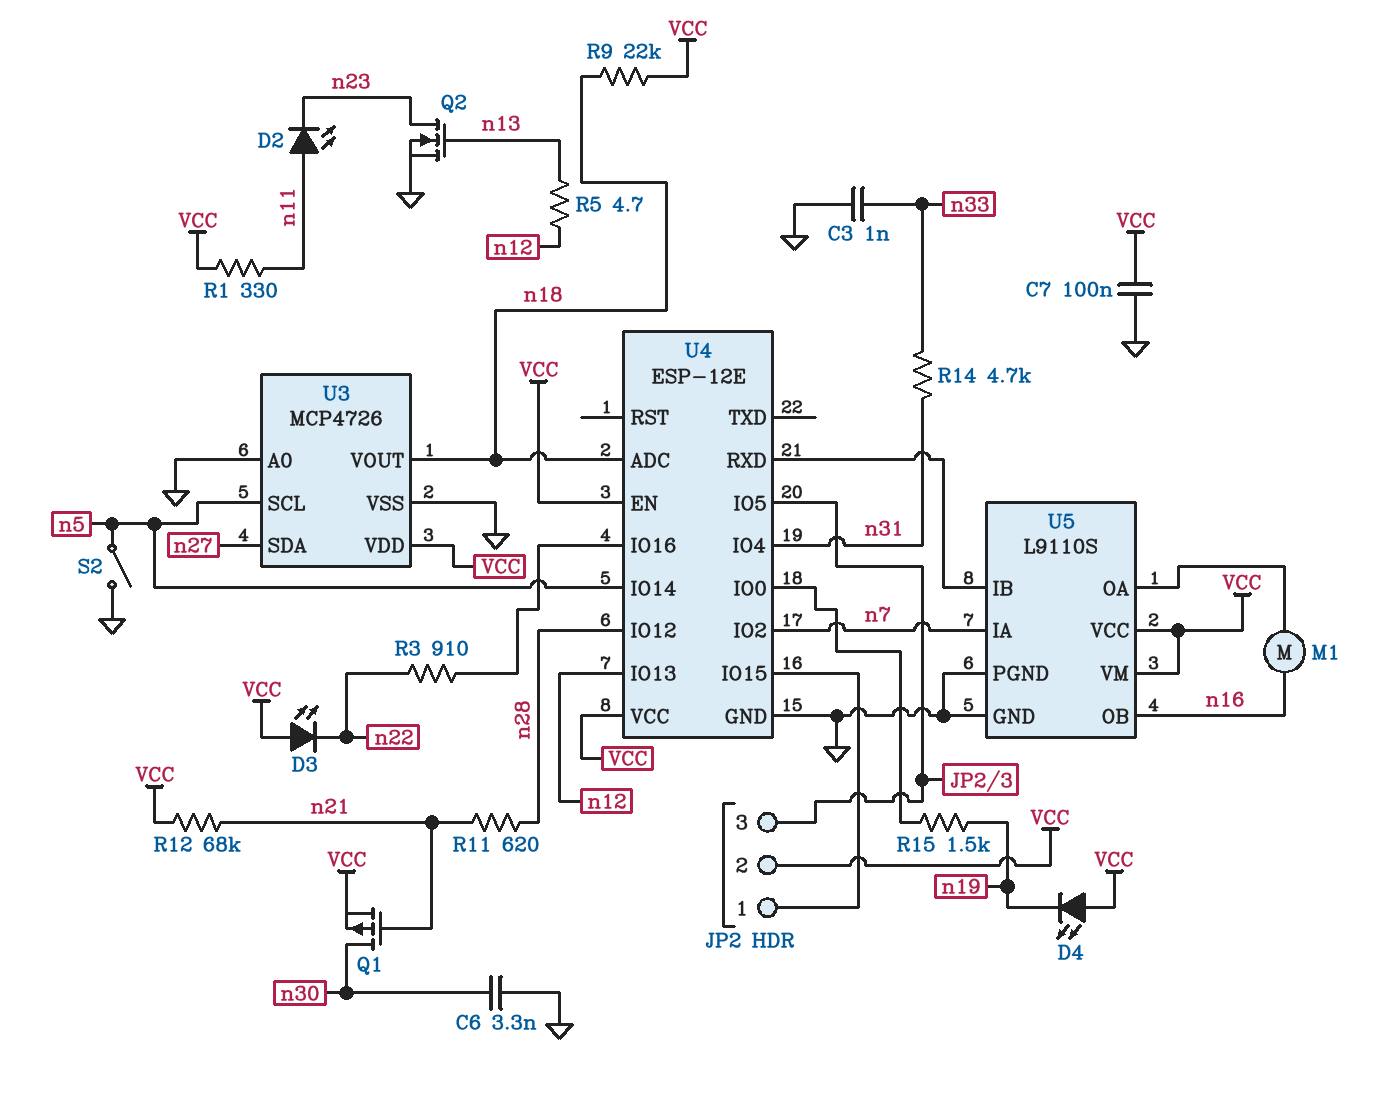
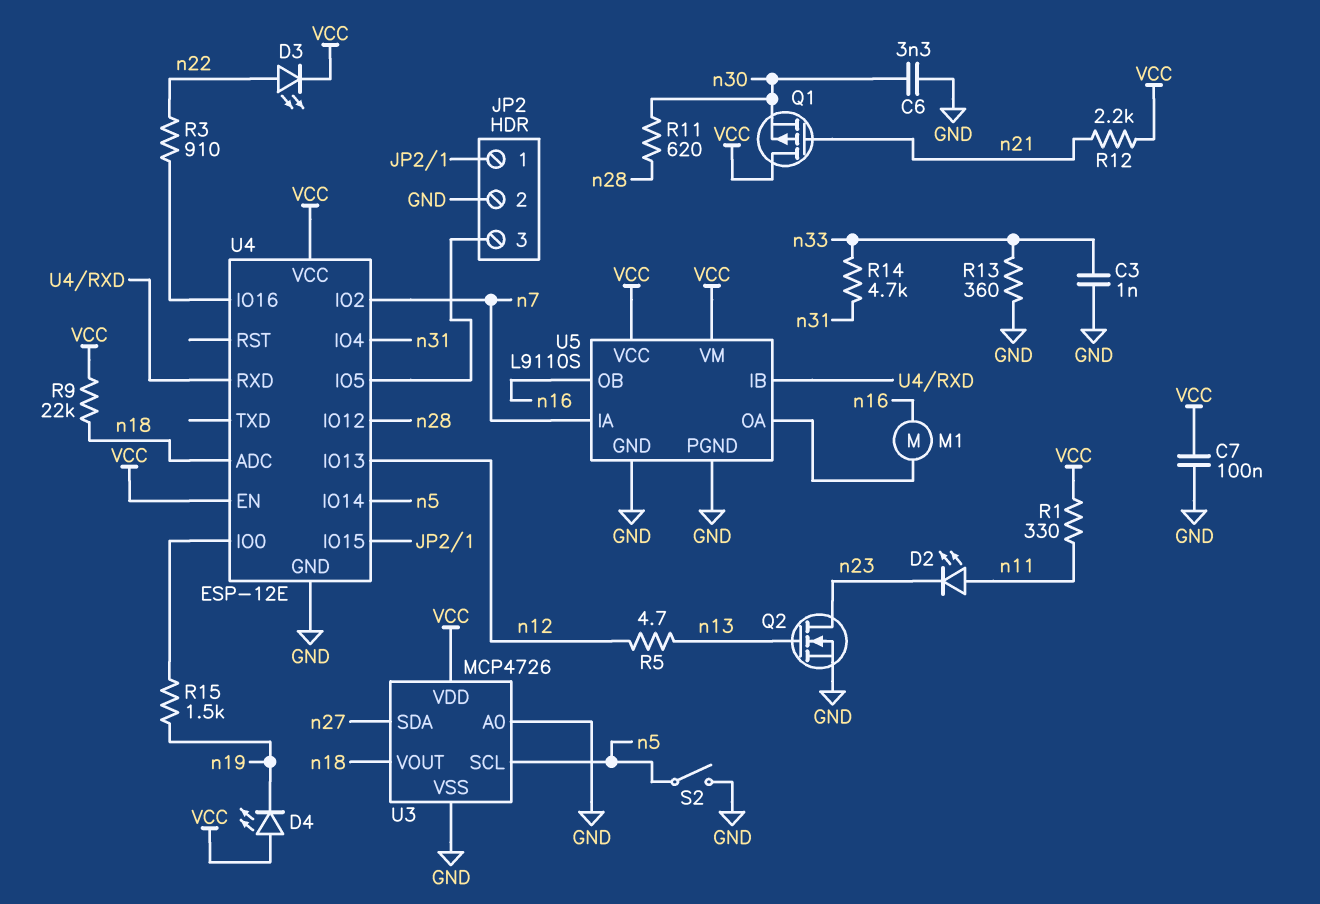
D3: LED (A VCC, K n22) -> LED (A n22, K VCC)
JP2 pin 2: VCC -> GND
Q1: PMOS (G n21, D n30, S VCC) -> PMOS (G n21, D VCC, S n30)
R11: 620 (n21, n28) -> 620 (n28, n30)
R12: 68k (VCC, n21) -> 2.2k (VCC, n21)
R13: none -> 360 (GND, n33)

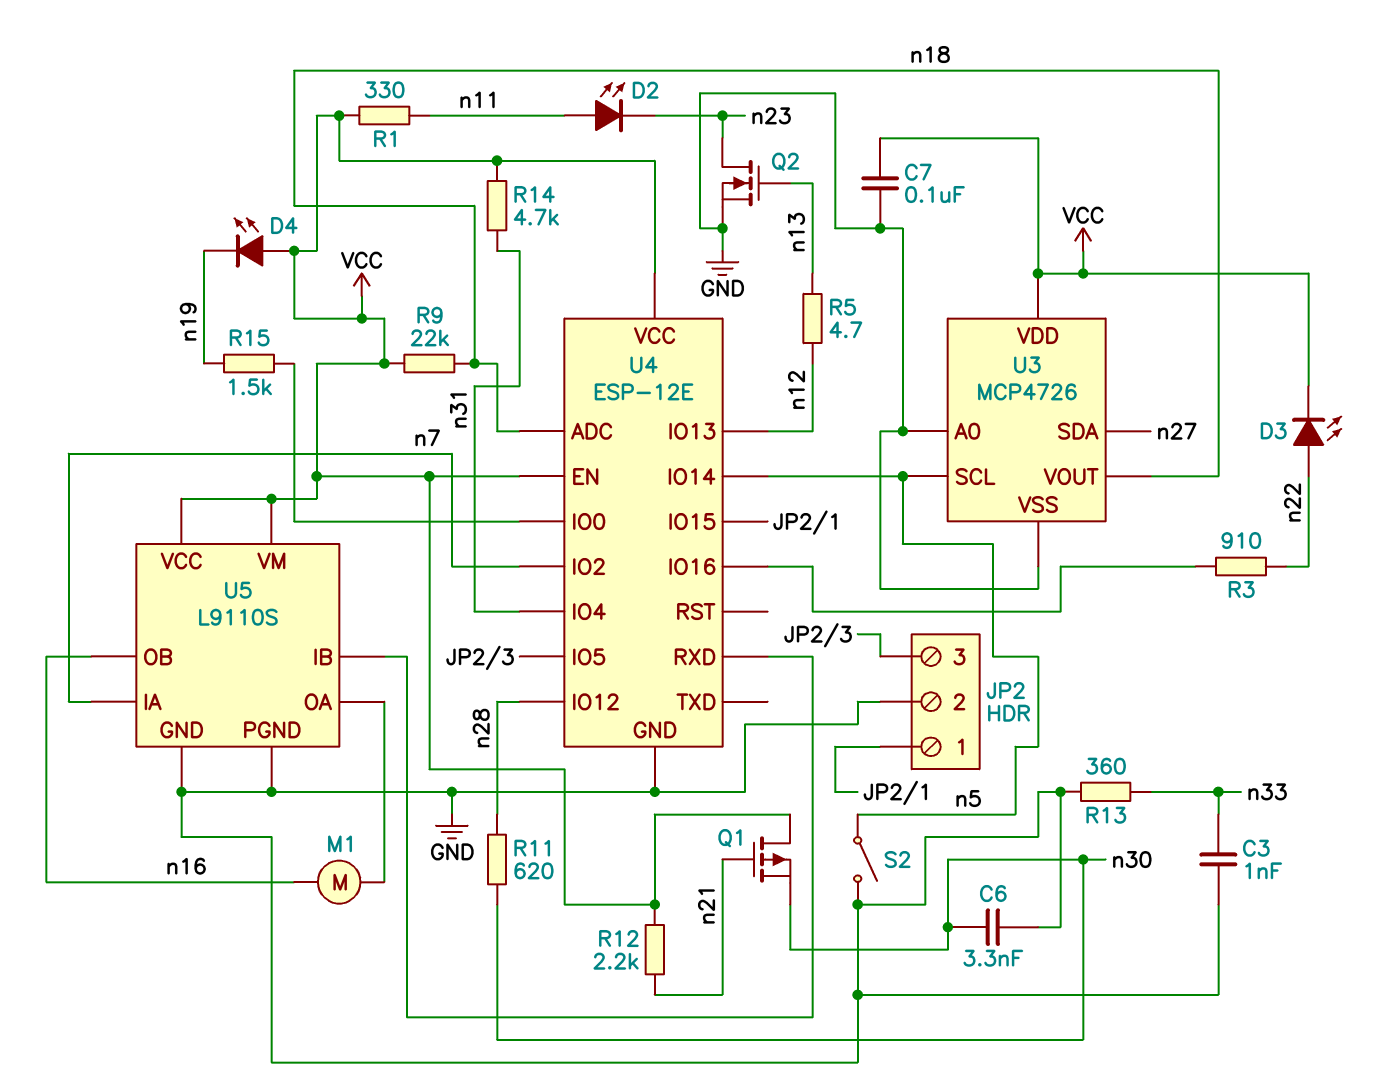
R14: 4.7k (n31, n33) -> 4.7k (VCC, n31)

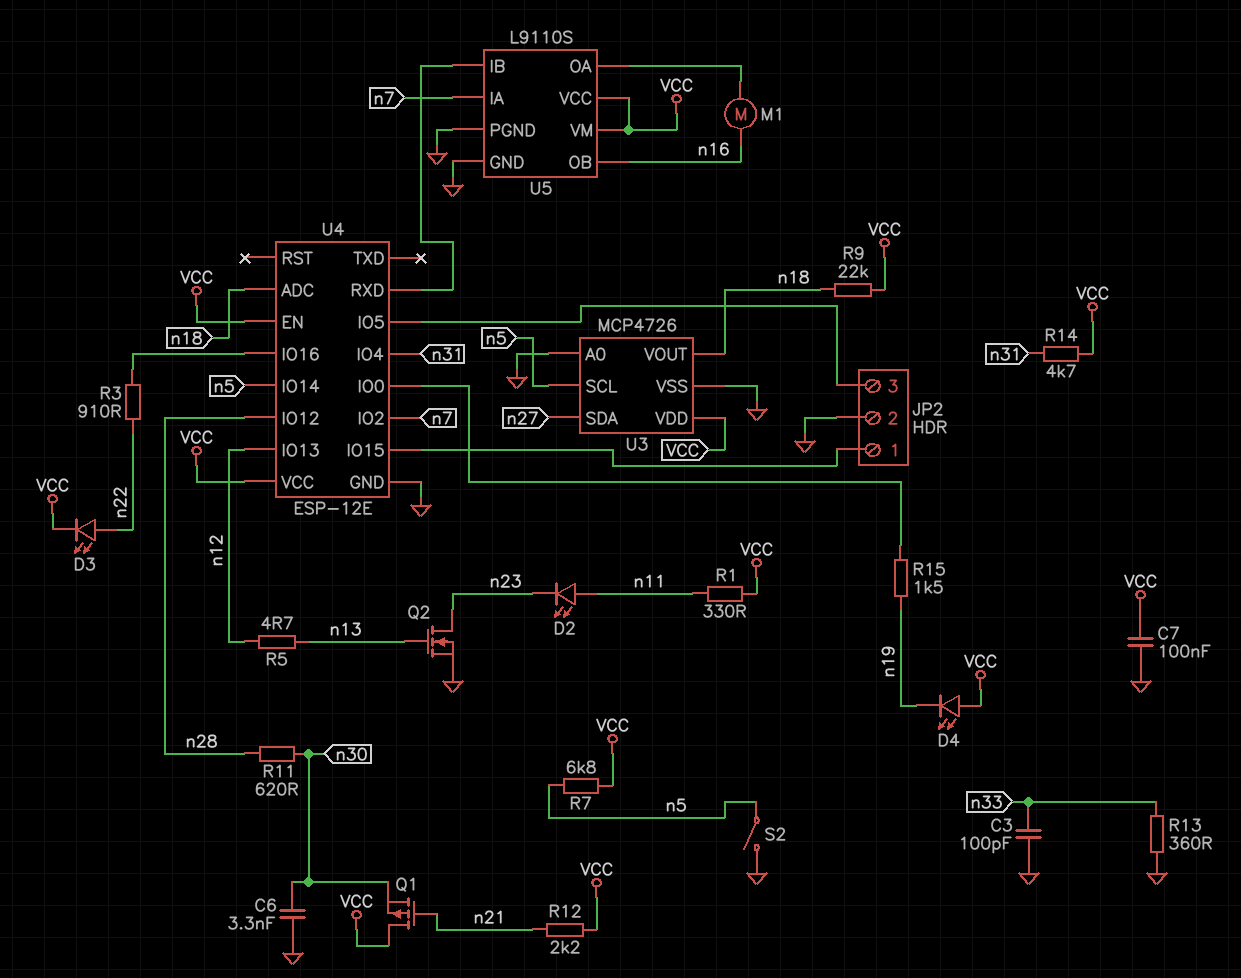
C3: 1nF (GND, n33) -> 100pF (GND, n33)
R7: none -> 6.8k (VCC, n5)

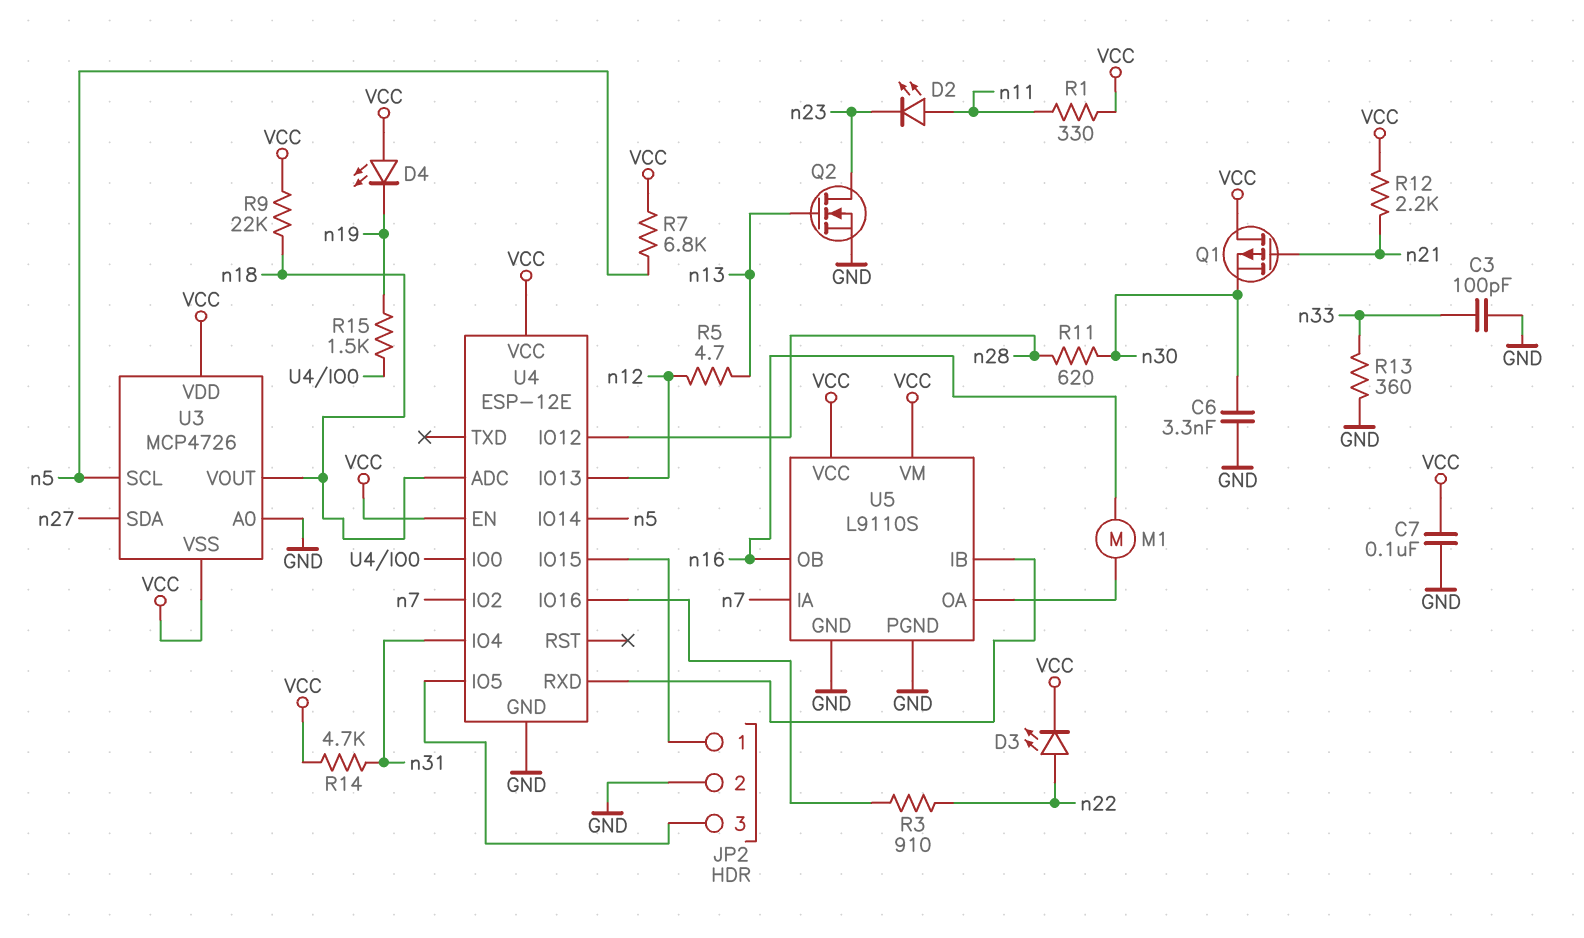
S2: switch (GND, n5) -> none
U3 pin VSS: GND -> VCC

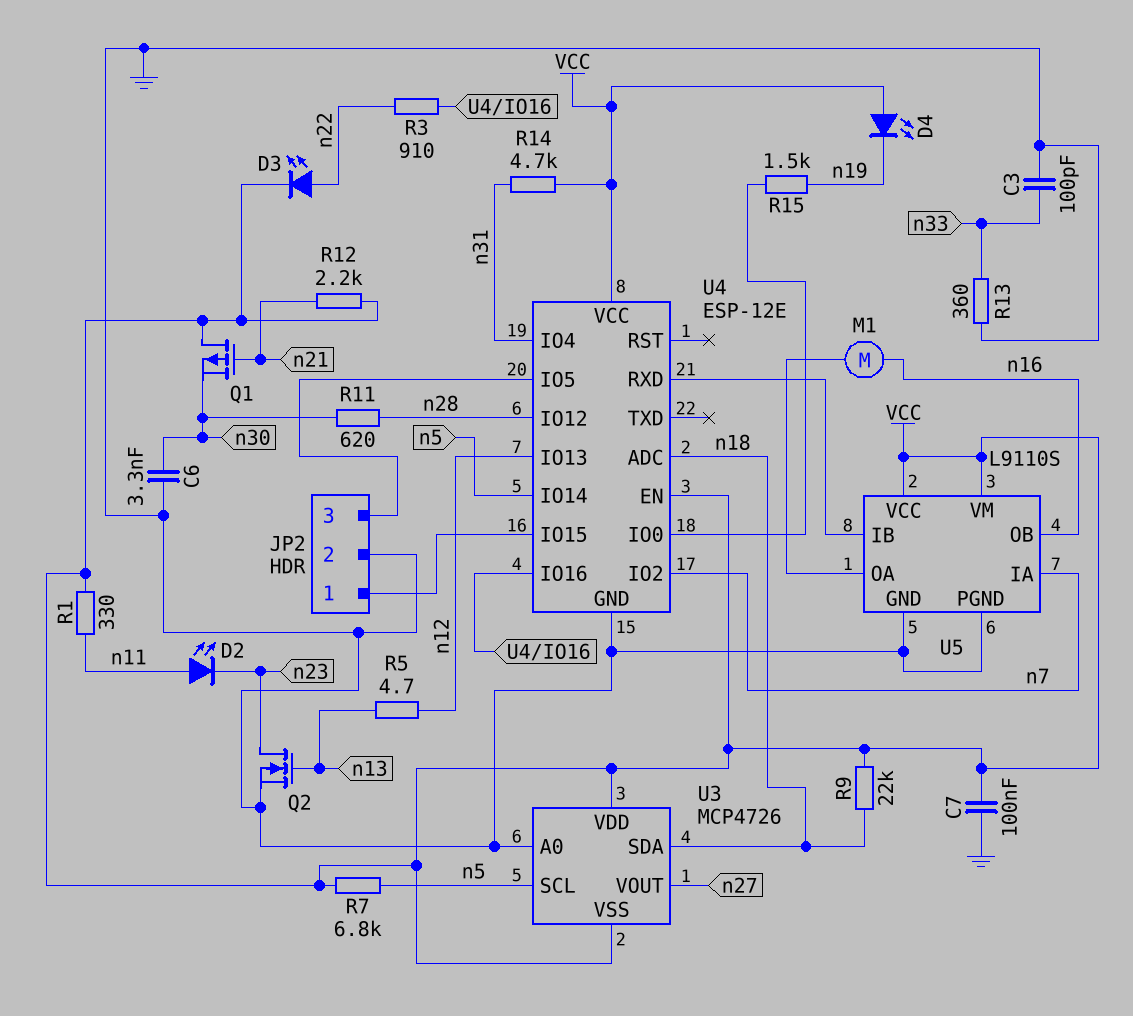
U3 pin SDA: n27 -> n18
U3 pin VOUT: n18 -> n27

